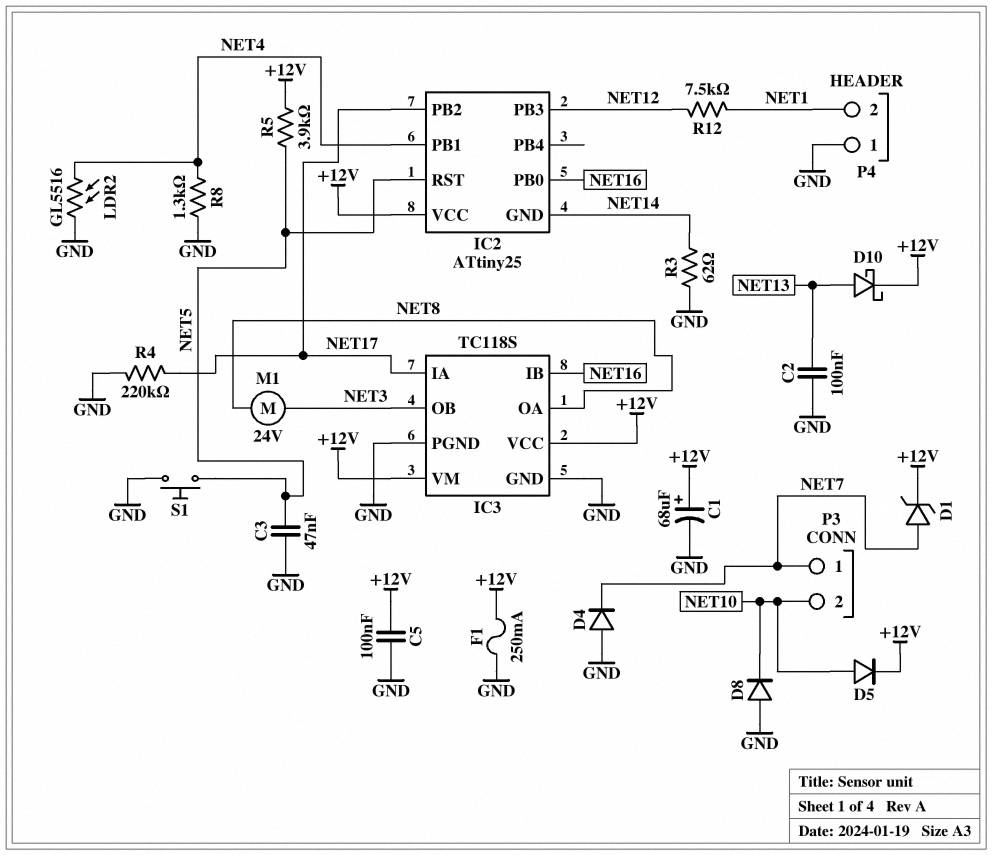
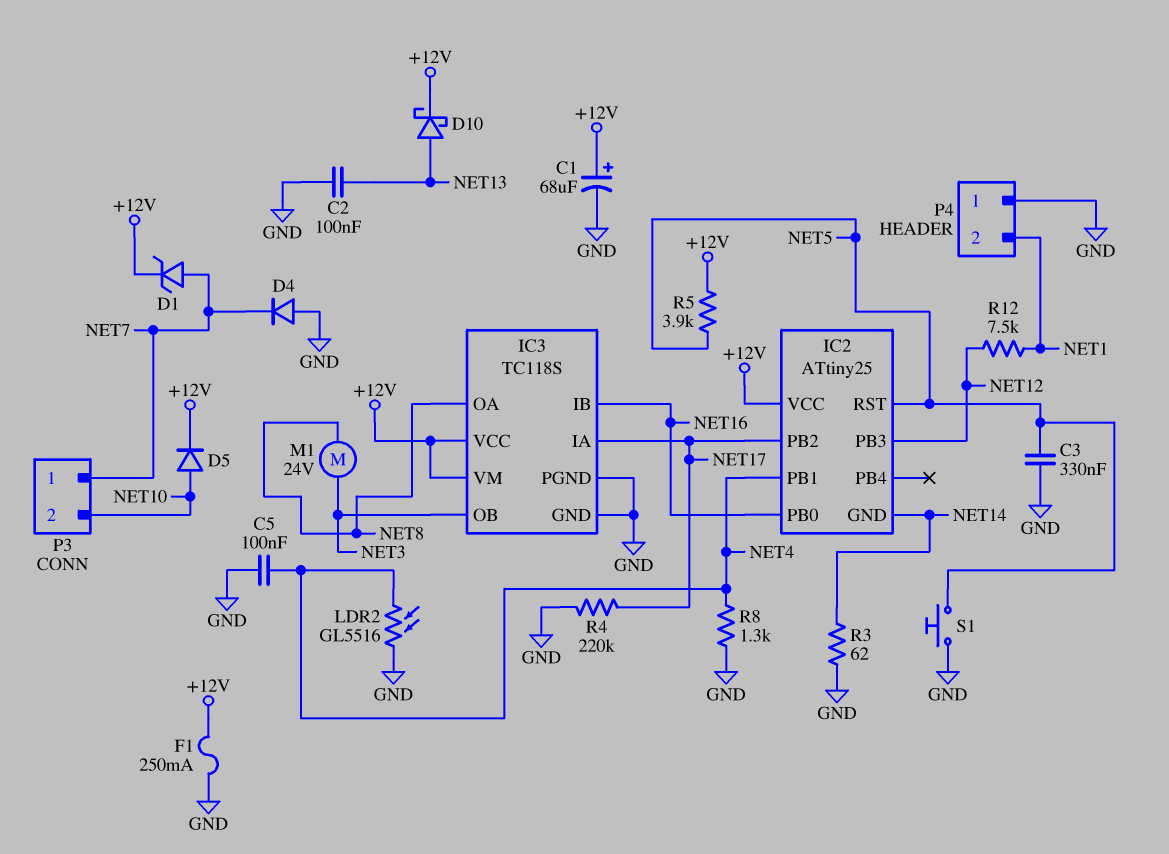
C3: 47nF (GND, NET5) -> 330nF (GND, NET5)
C5: 100nF (+12V, GND) -> 100nF (GND, NET4)
D8: diode (A GND, K NET10) -> none

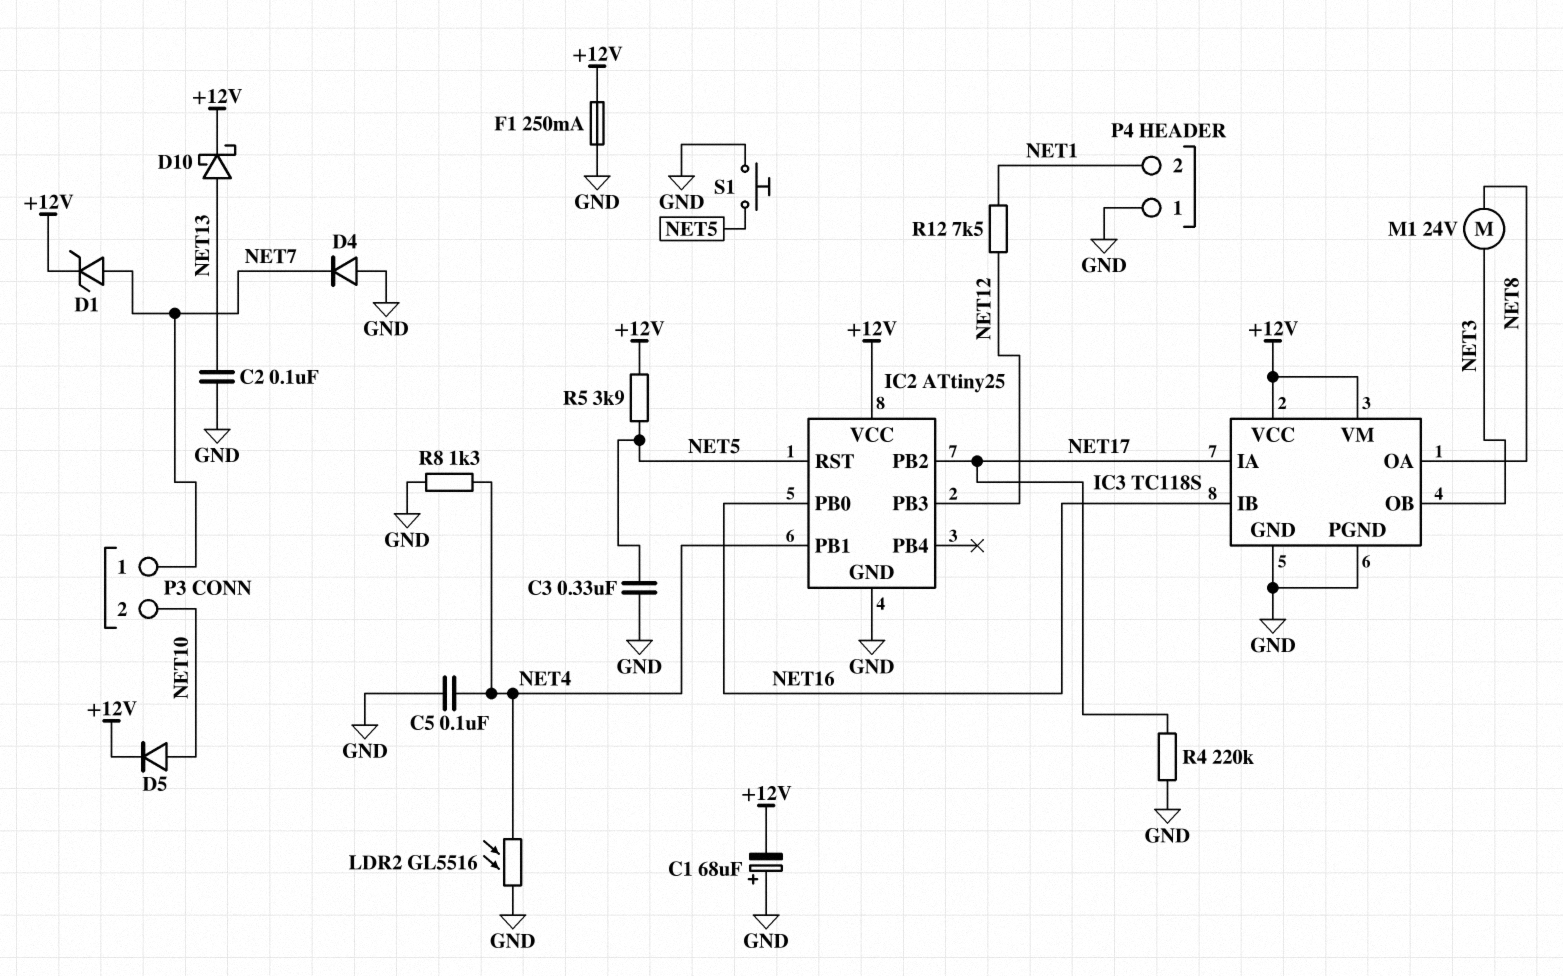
C1: 68uF (plus +12V, minus GND) -> 68uF (plus GND, minus +12V)
IC2 pin GND: NET14 -> GND
R3: 62 (GND, NET14) -> none

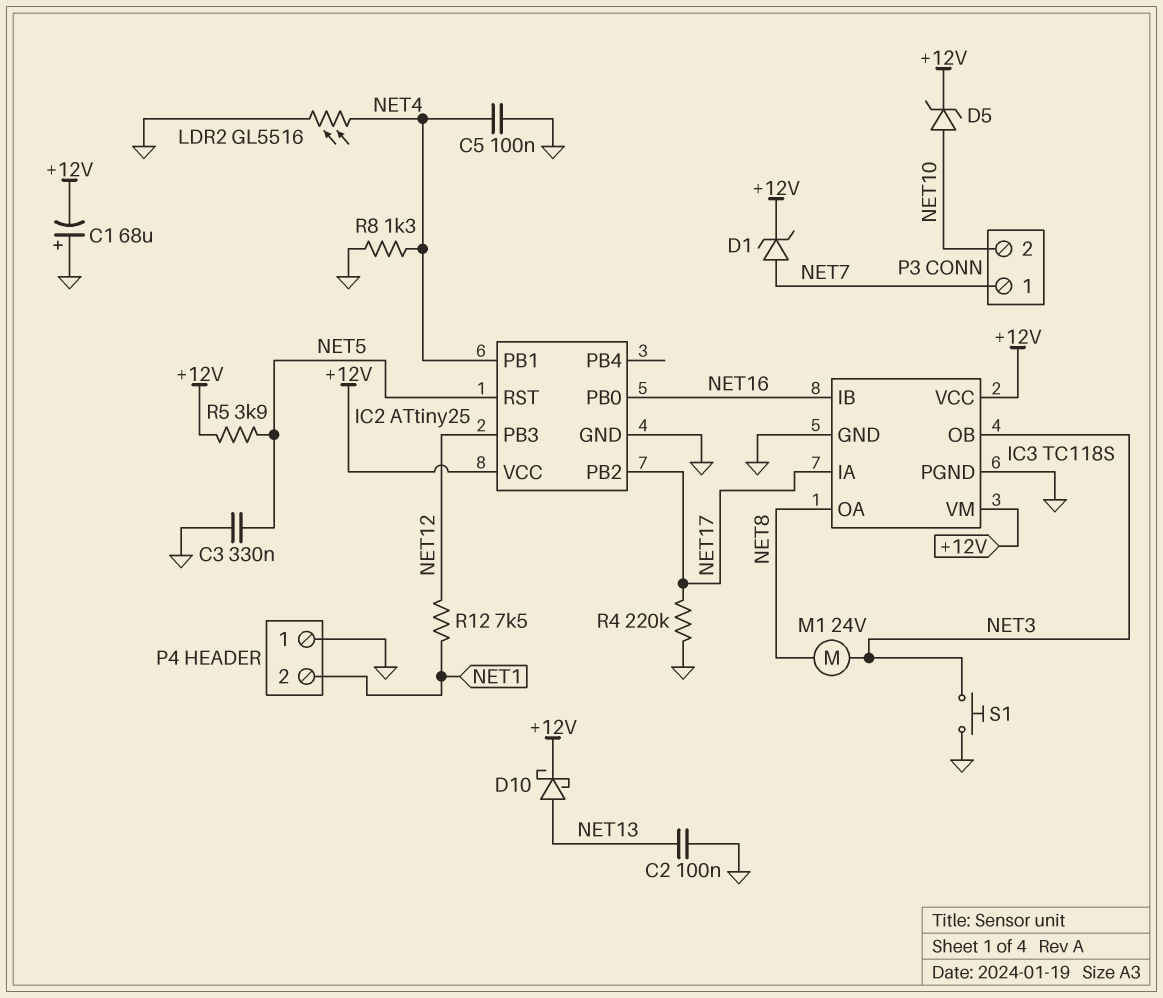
D4: diode (A GND, K NET7) -> none
D5: diode (A NET10, K +12V) -> zener (A NET10, K +12V)
F1: 250mA (+12V, GND) -> none
S1: button (GND, NET5) -> button (GND, NET3)

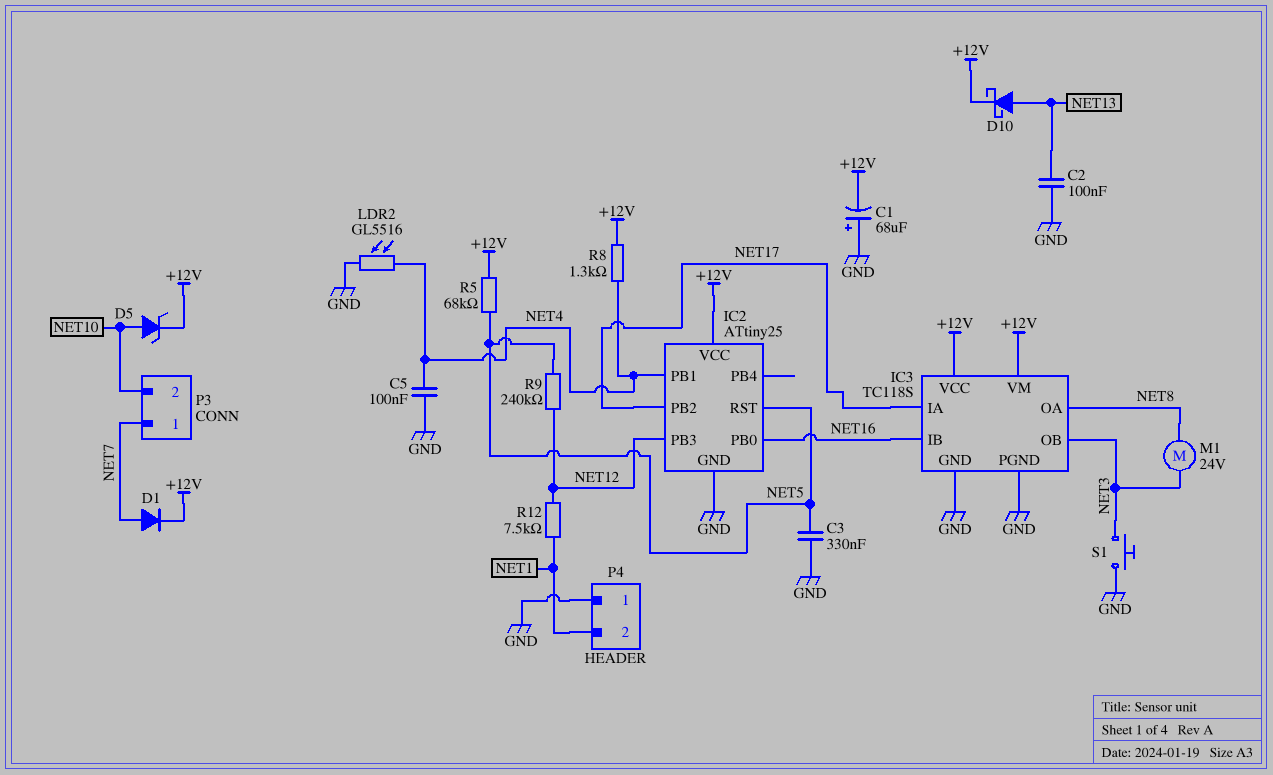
D1: zener (A NET7, K +12V) -> diode (A NET7, K +12V)
R4: 220k (GND, NET17) -> none
R5: 3.9k (+12V, NET5) -> 68k (+12V, NET5)
R8: 1.3k (GND, NET4) -> 1.3k (+12V, NET4)
R9: none -> 240k (NET5, NET12)

